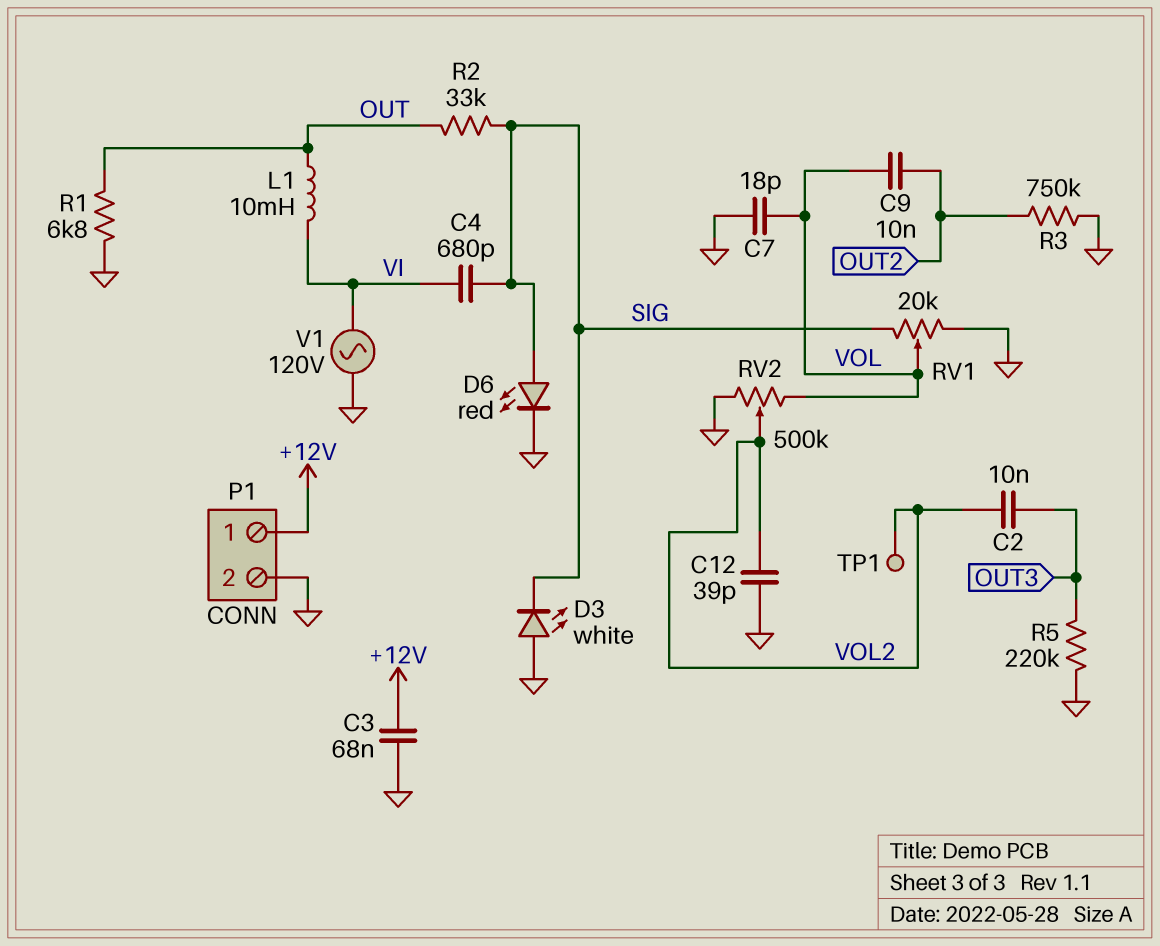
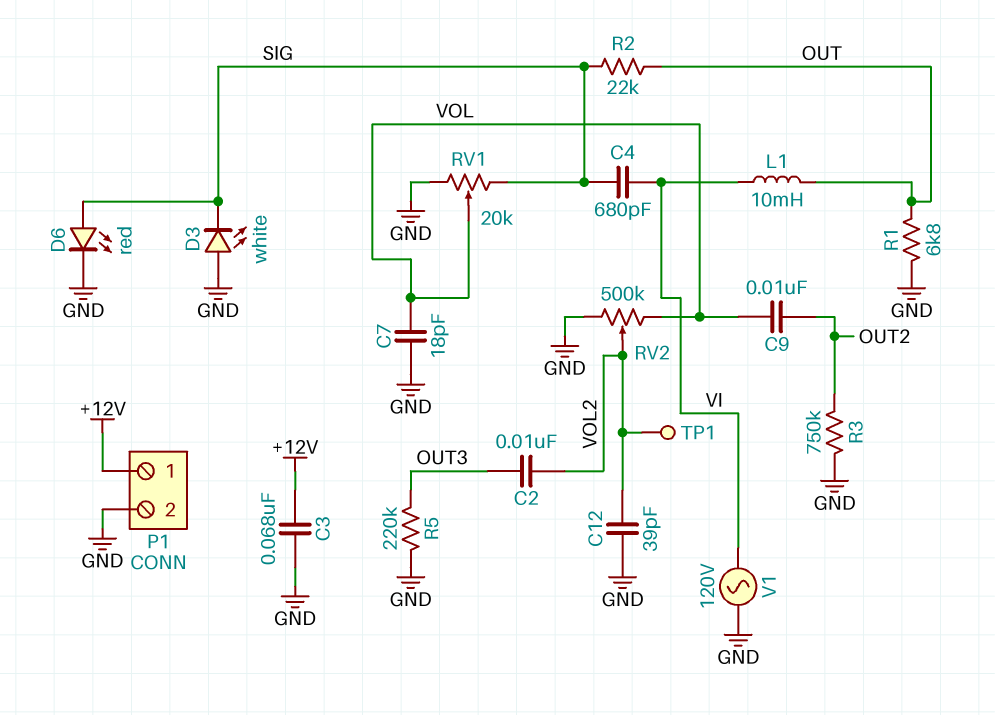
R2: 33k (OUT, SIG) -> 22k (OUT, SIG)

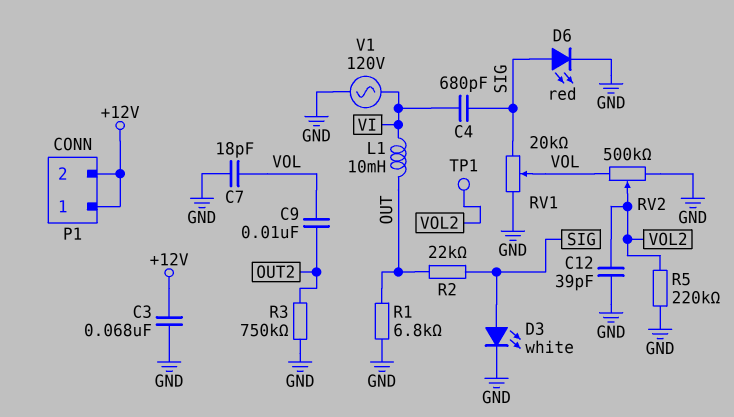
C2: 10nF (OUT3, VOL2) -> none
D3: LED white (A GND, K SIG) -> LED white (A SIG, K GND)
P1 pin 2: GND -> +12V
R5: 220k (GND, OUT3) -> 220k (GND, VOL2)

